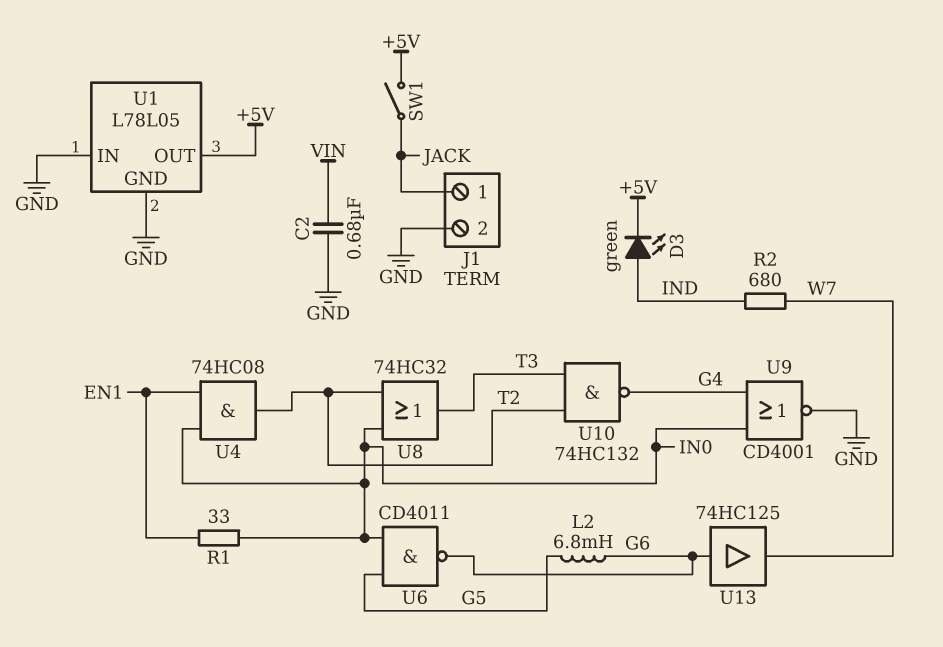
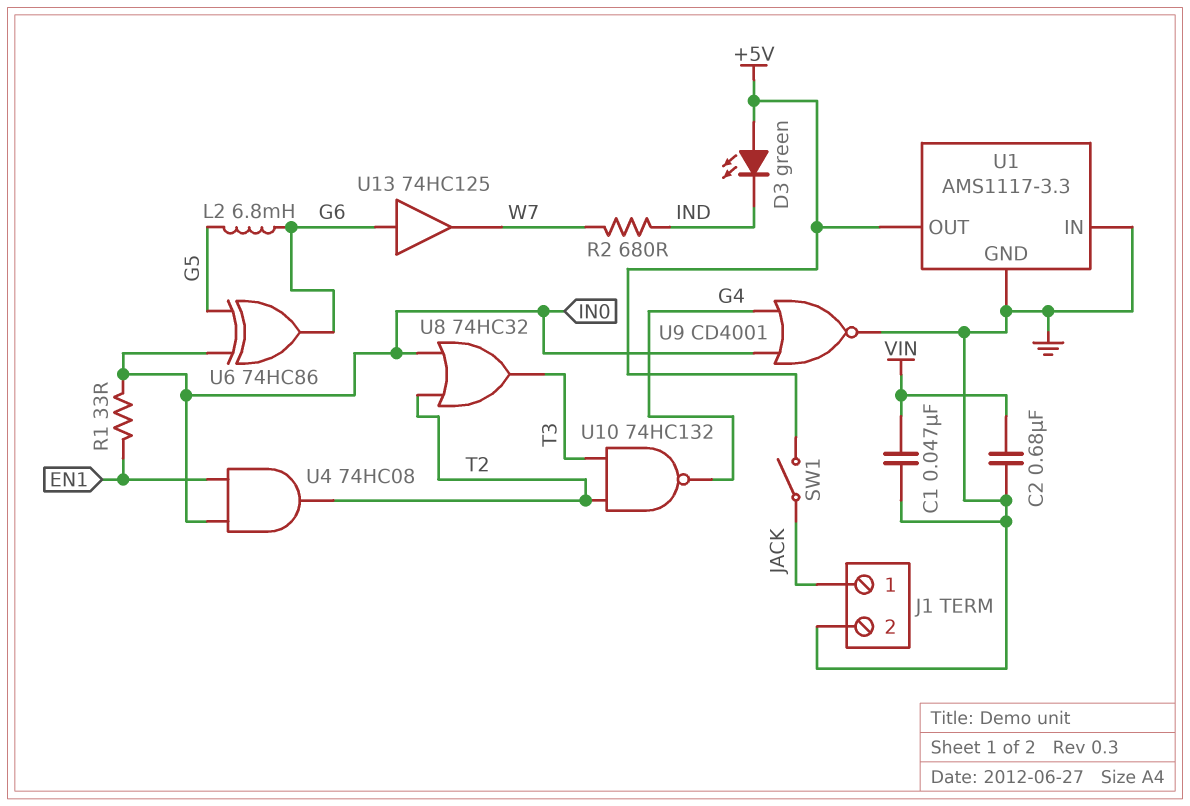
C1: none -> 47nF (GND, VIN)
D3: LED green (A IND, K +5V) -> LED green (A +5V, K IND)
U1: L78L05 -> AMS1117-3.3
U6: NAND CD4011 (in G5, in IN0, out G6) -> XOR 74HC86 (in G5, in IN0, out G6)

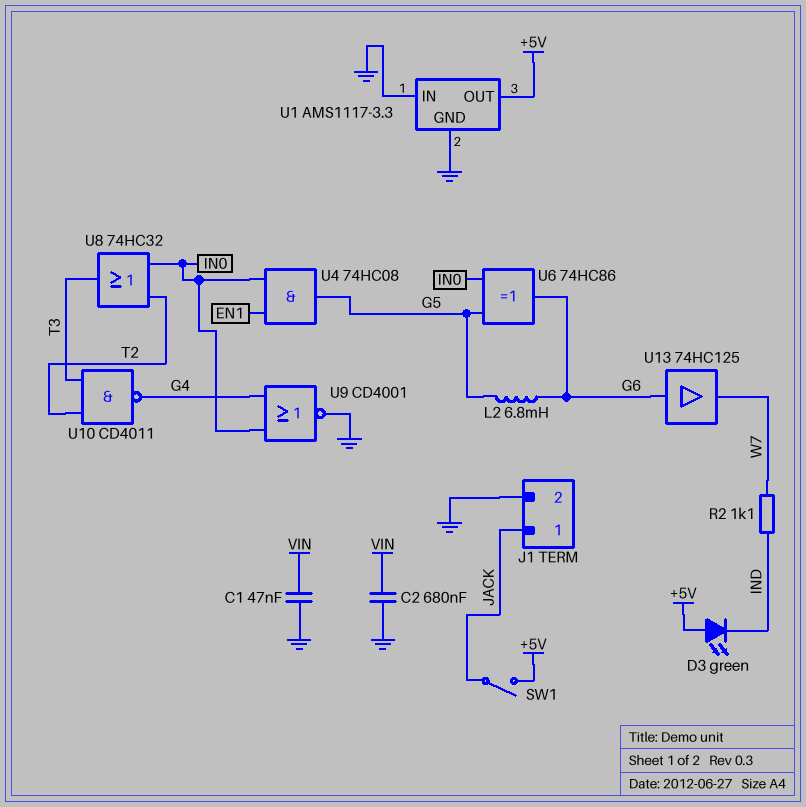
R1: 33 (EN1, IN0) -> none
R2: 680 (IND, W7) -> 1.1k (IND, W7)
U4: AND 74HC08 (in EN1, in IN0, out T2) -> AND 74HC08 (in EN1, in IN0, out G5)
U10: NAND 74HC132 (in T2, in T3, out G4) -> NAND CD4011 (in T2, in T3, out G4)

